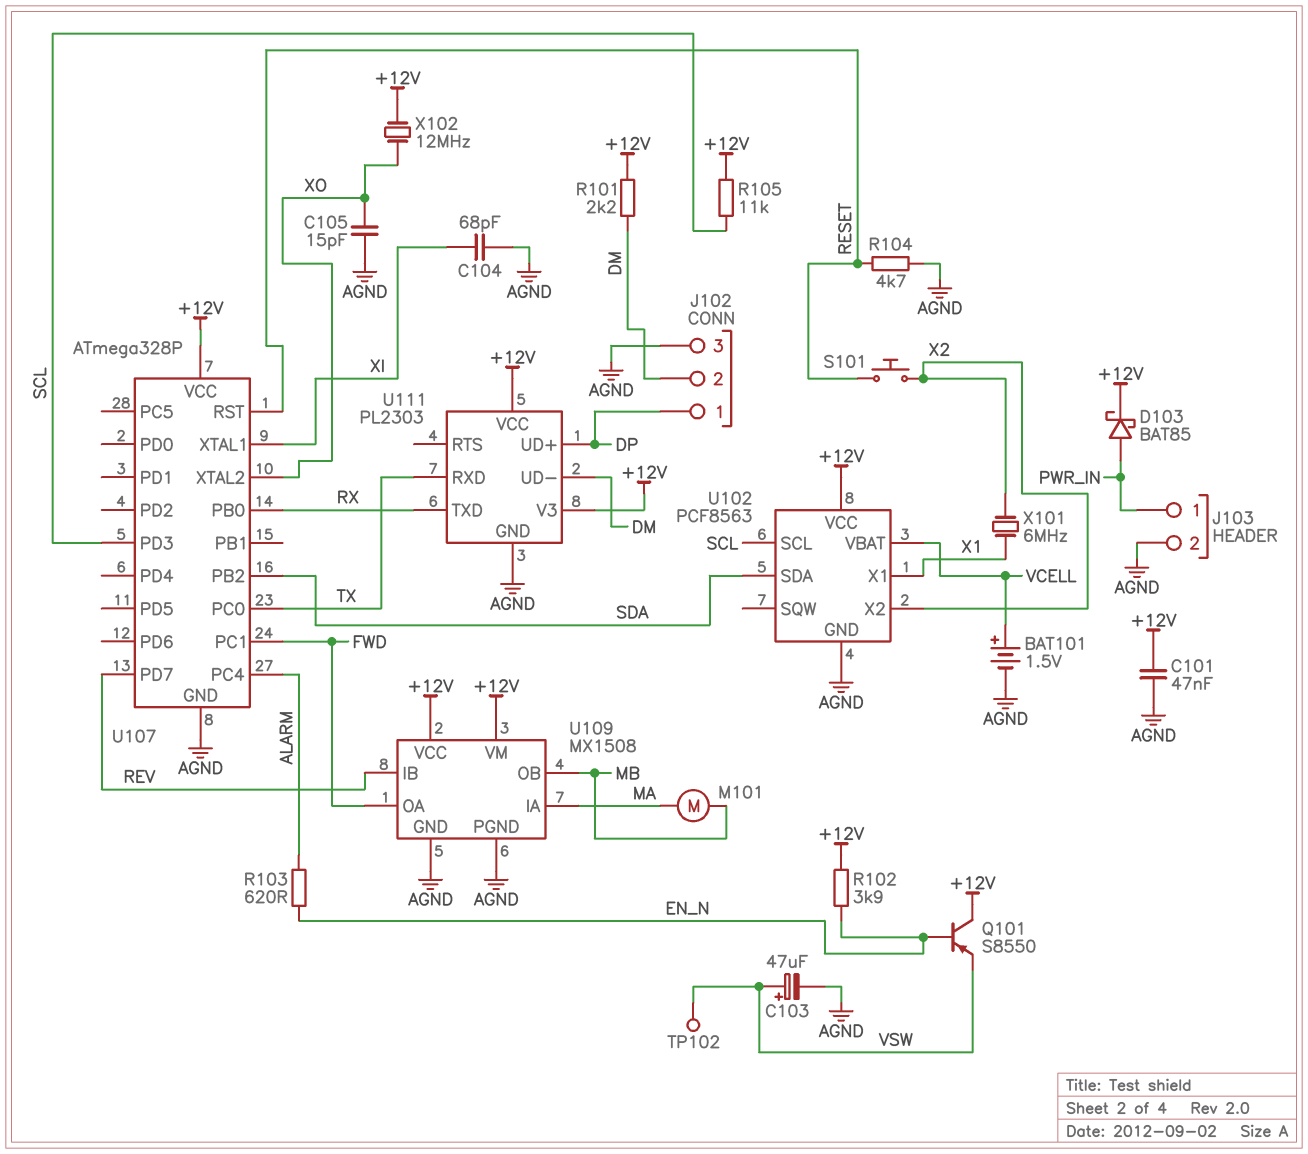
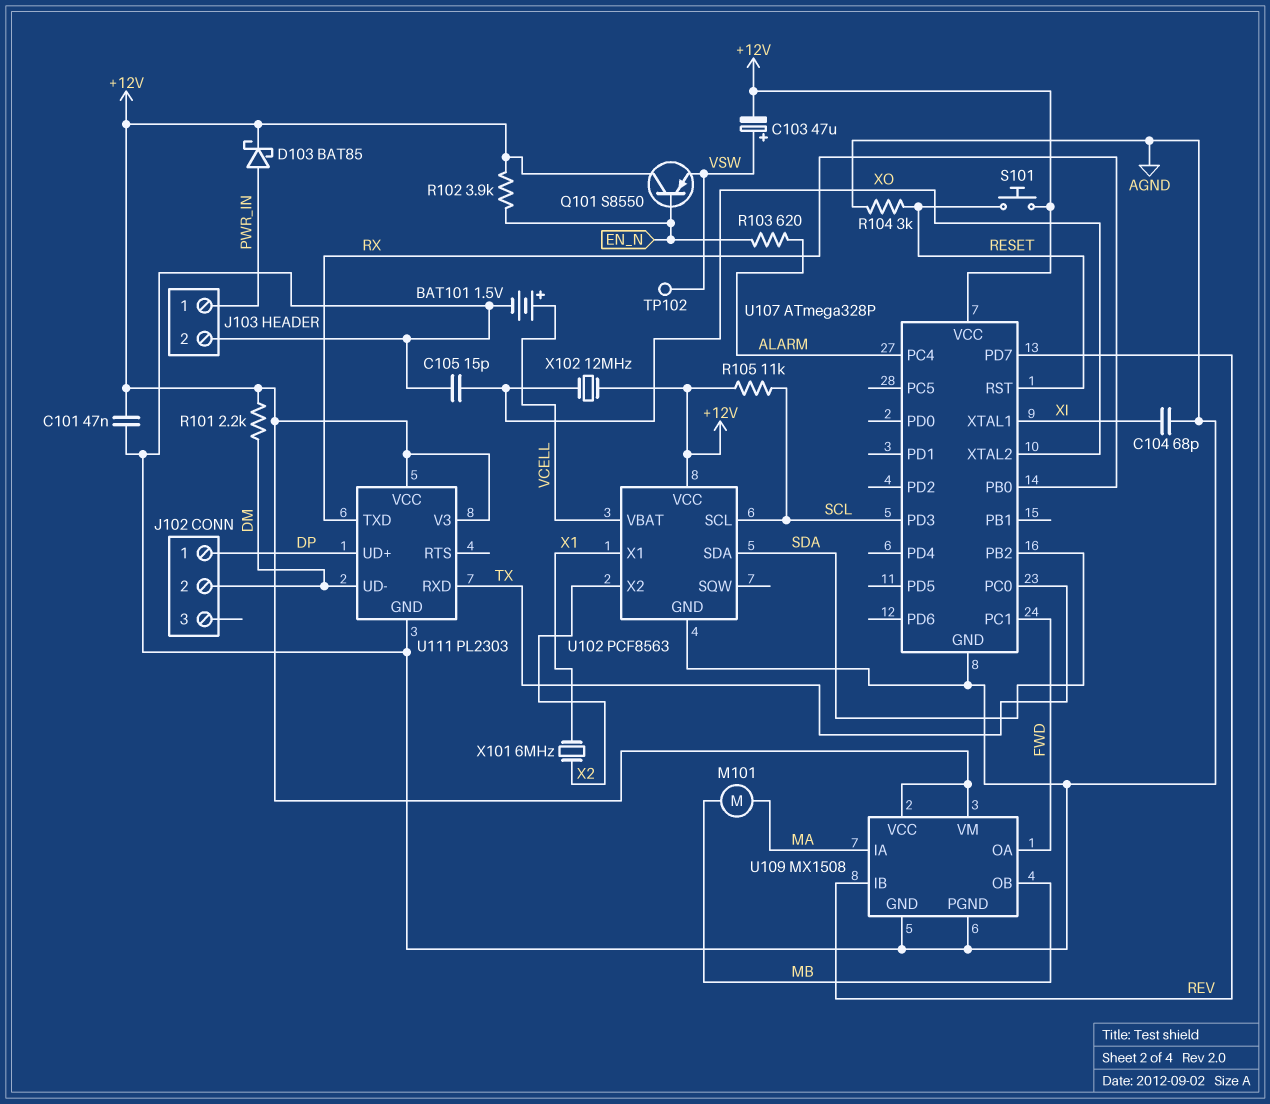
C103: 47uF (plus VSW, minus AGND) -> 47uF (plus VSW, minus +12V)
J102 pin 3: AGND -> none
R104: 4.7k (AGND, RESET) -> 3k (AGND, RESET)
S101: button (RESET, X2) -> button (+12V, RESET)

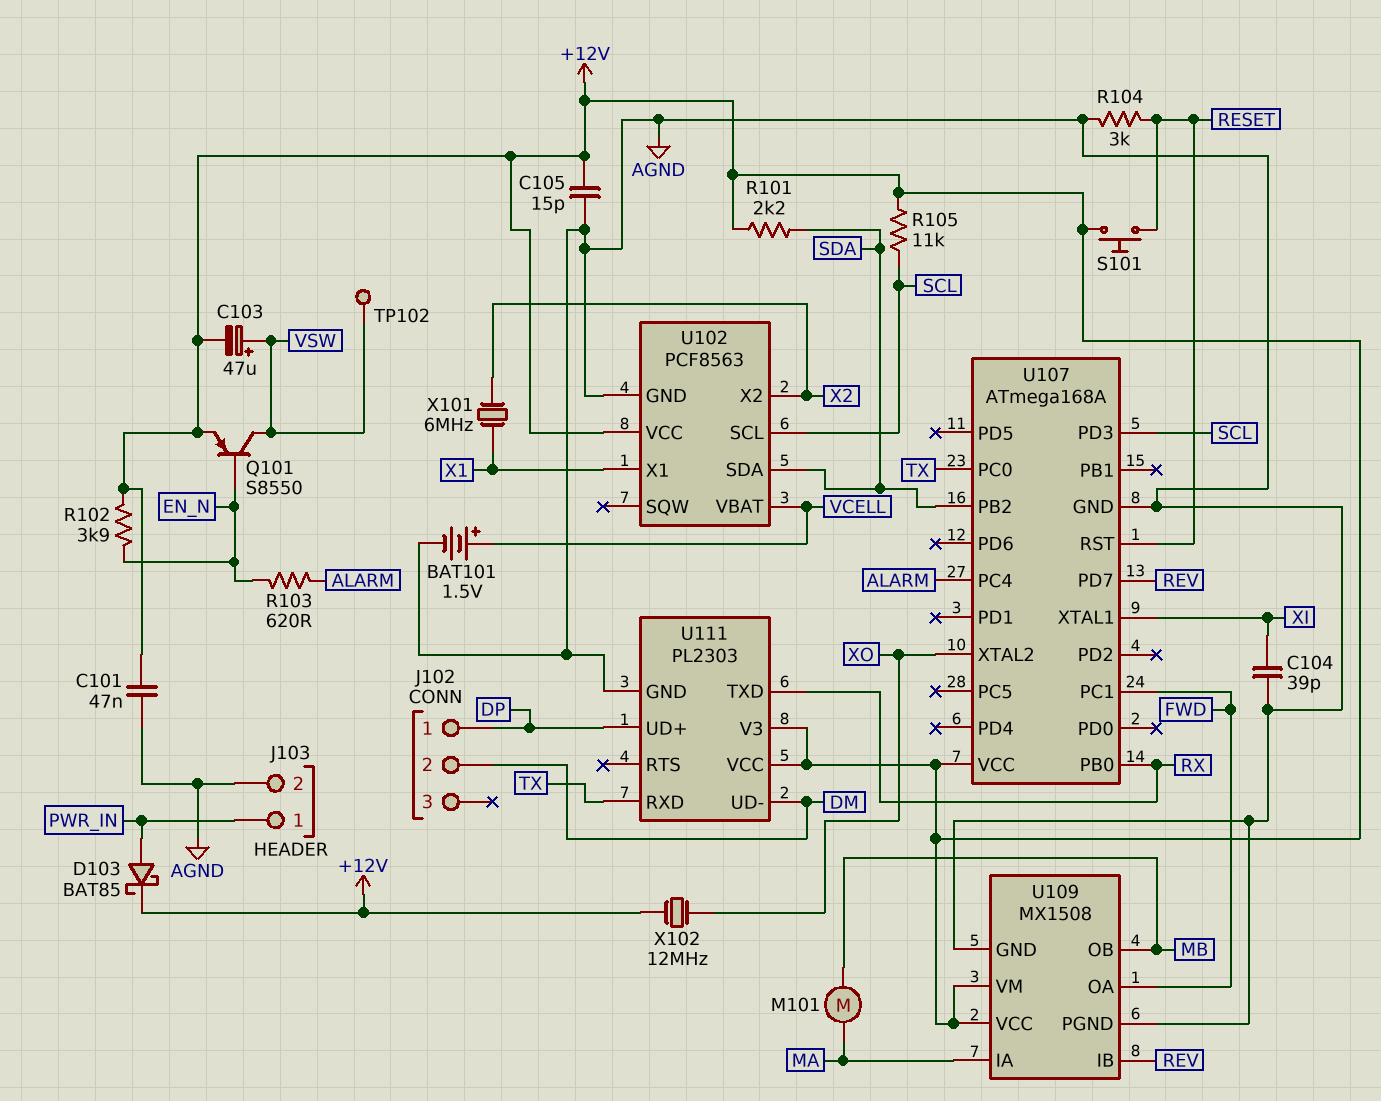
C104: 68pF (AGND, XI) -> 39pF (AGND, XI)
C105: 15pF (AGND, XO) -> 15pF (+12V, AGND)
Q101: PNP S8550 (B EN_N, C +12V, E VSW) -> PNP S8550 (B EN_N, C VSW, E +12V)
R101: 2.2k (+12V, DM) -> 2.2k (+12V, SDA)
U107: ATmega328P -> ATmega168A

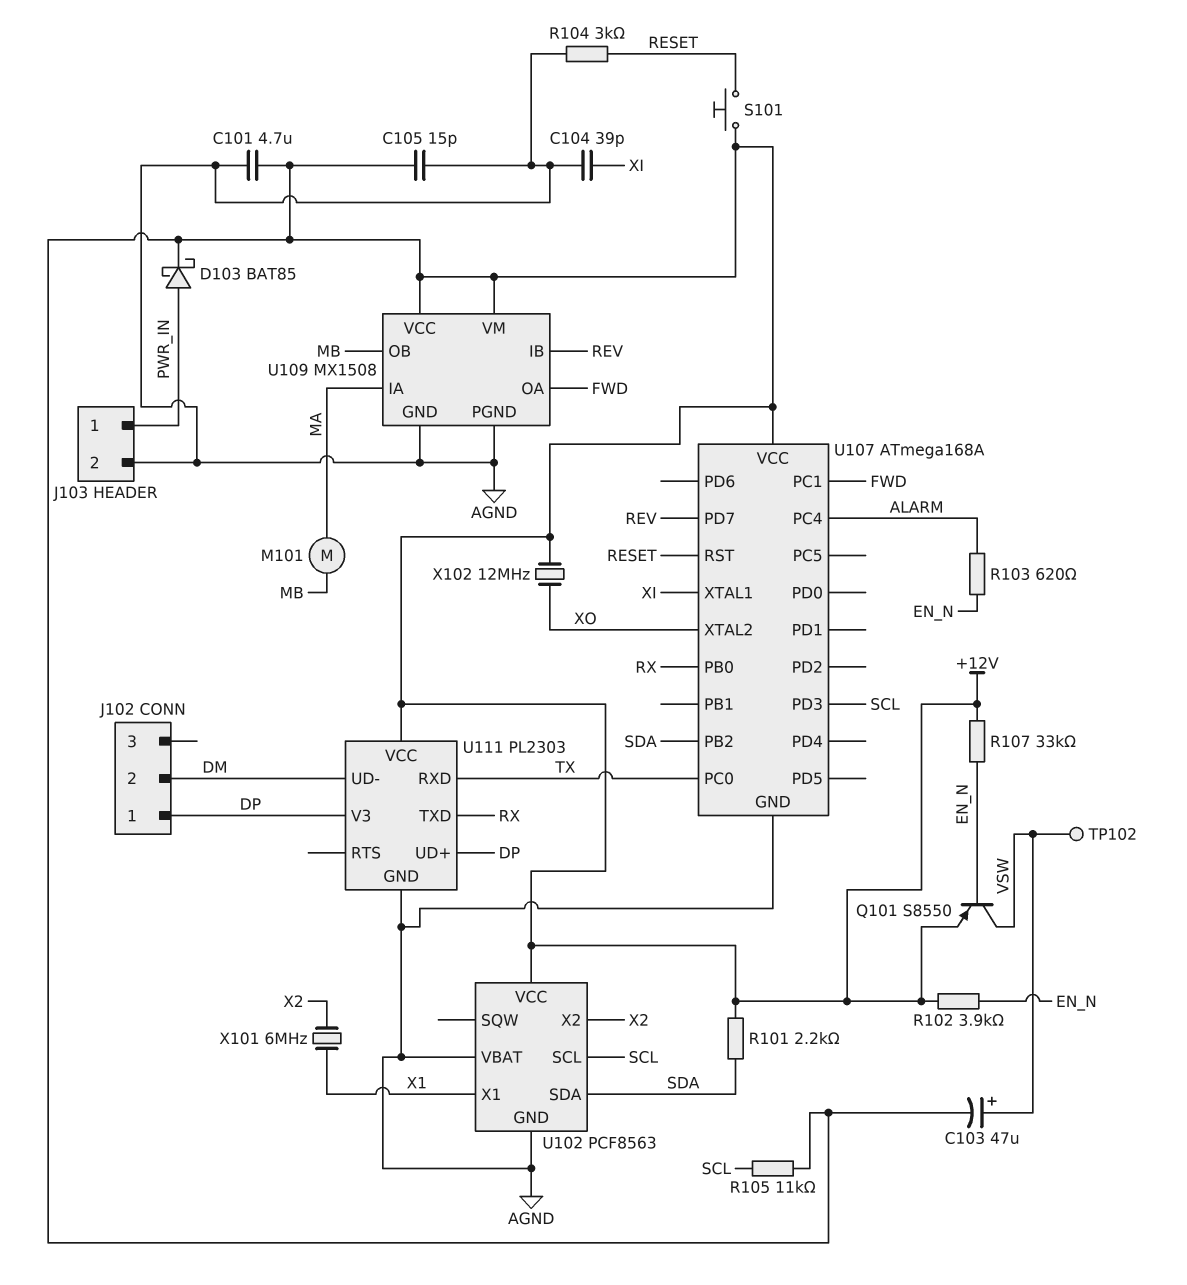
BAT101: 1.5V (plus VCELL, minus AGND) -> none
C101: 47nF (+12V, AGND) -> 4.7uF (+12V, AGND)
R107: none -> 33k (+12V, EN_N)
U102 pin VBAT: VCELL -> AGND
U111 pin V3: +12V -> DP

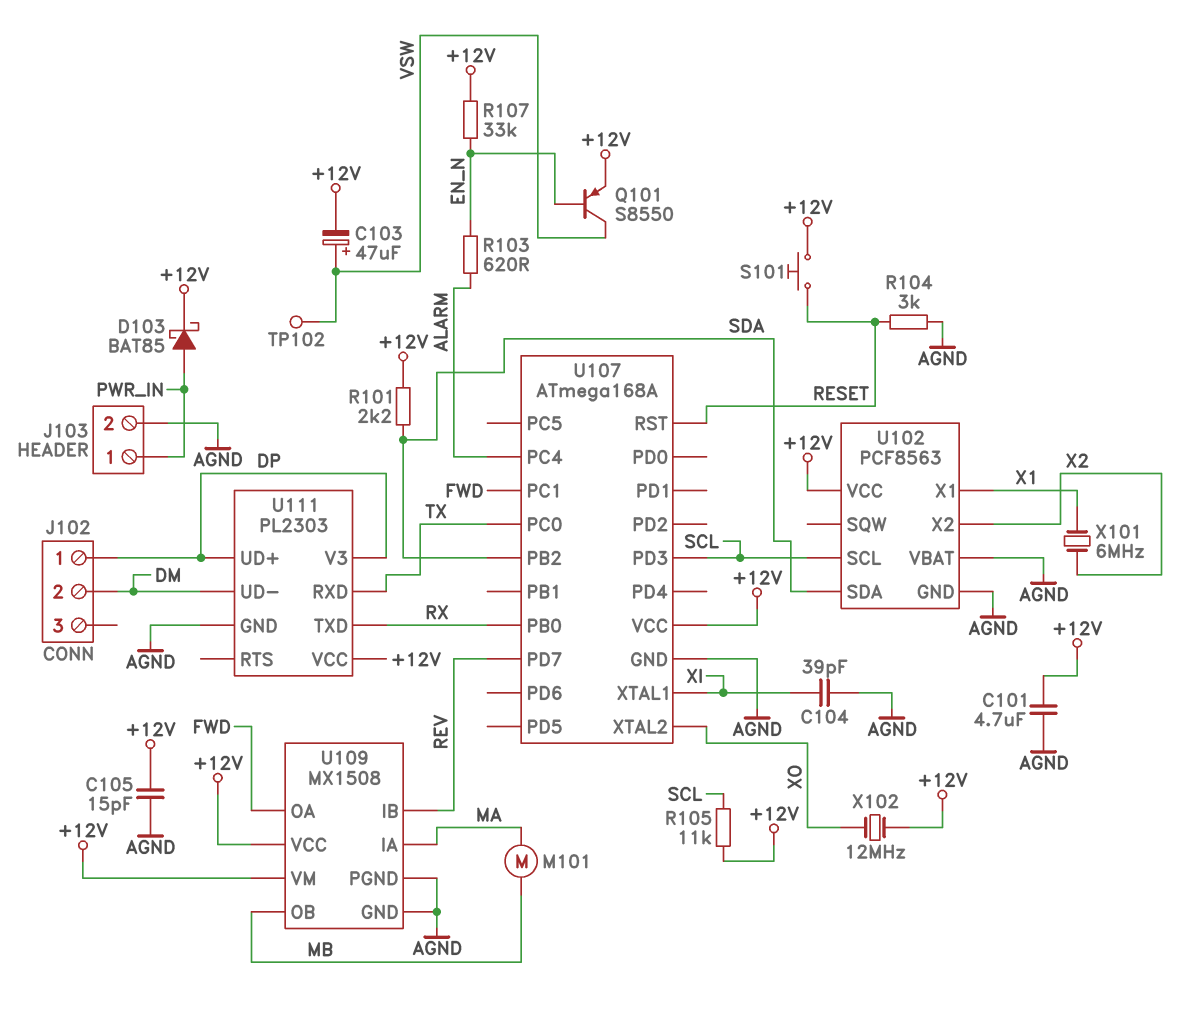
R102: 3.9k (+12V, EN_N) -> none

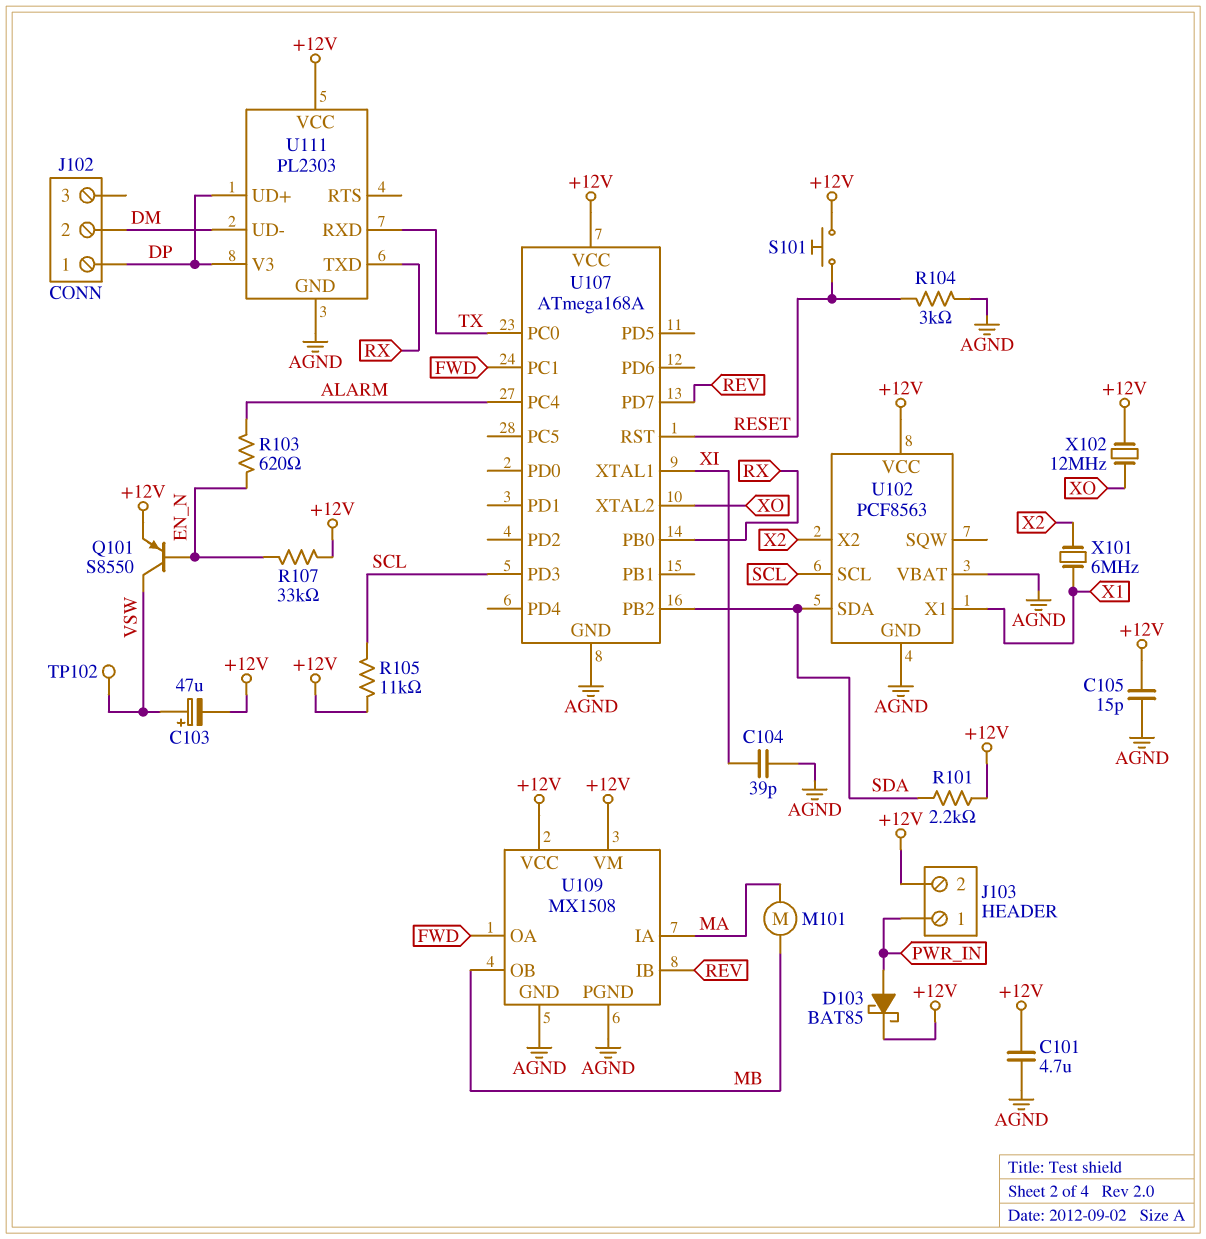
J103 pin 2: AGND -> +12V

